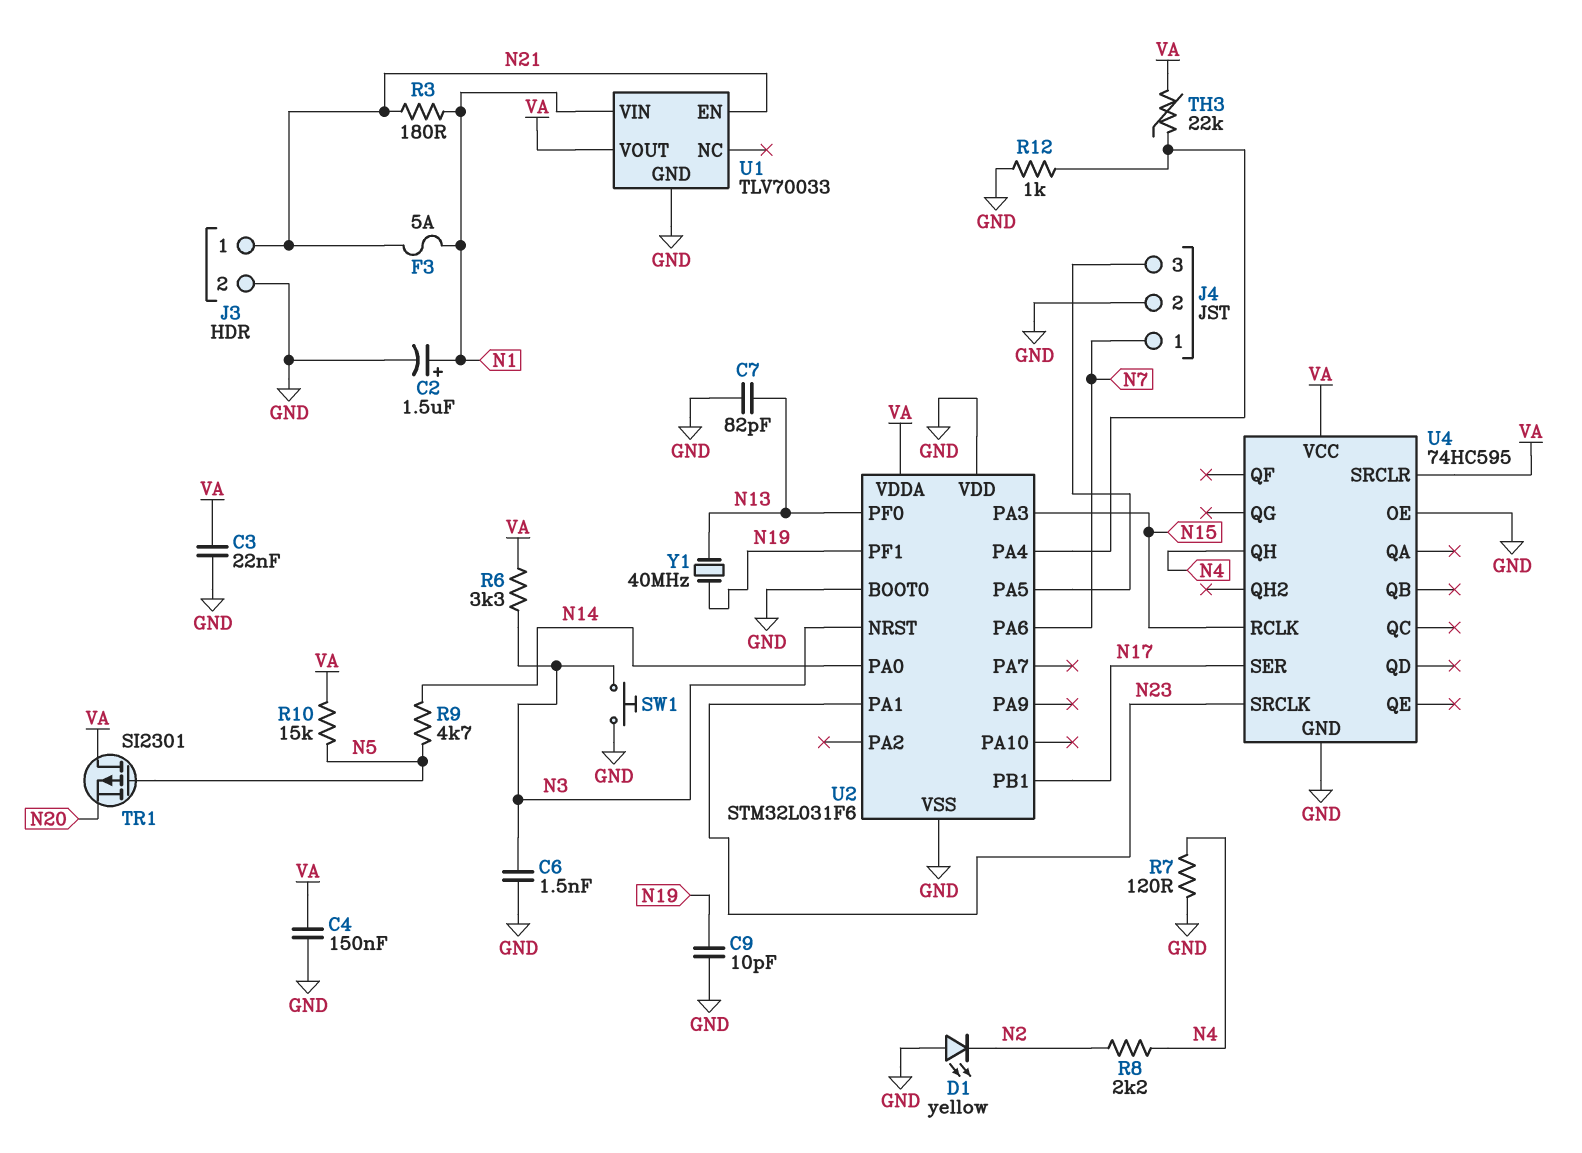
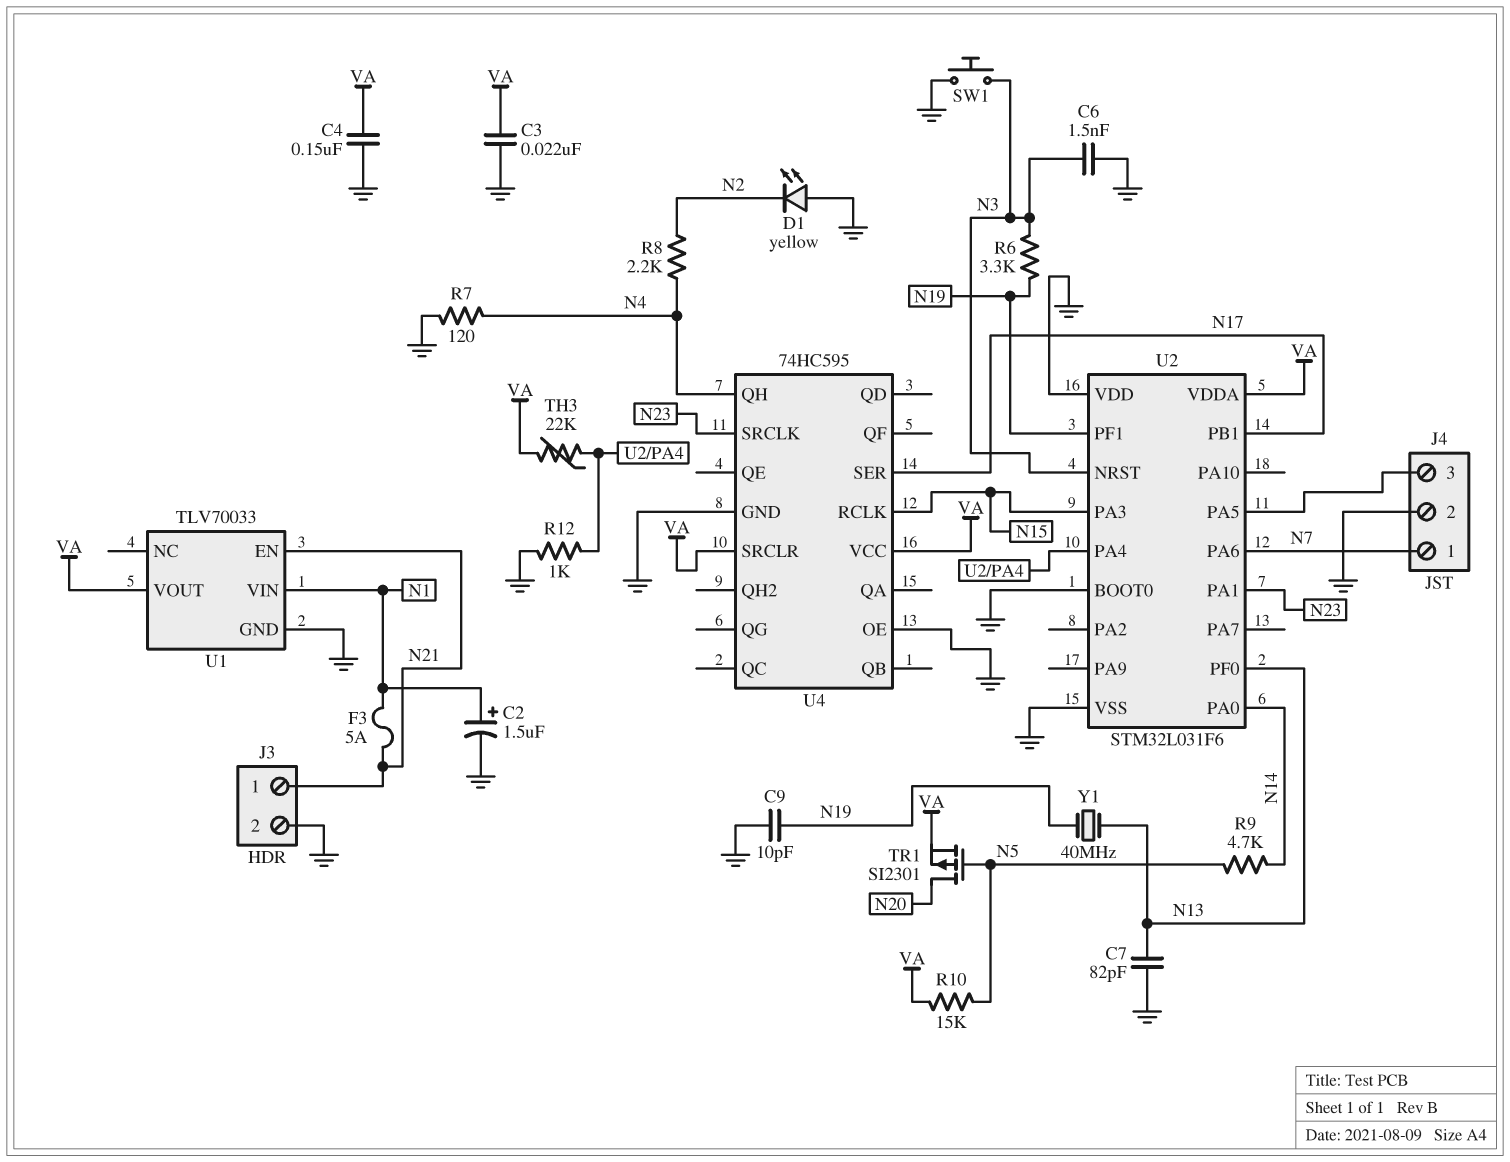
R3: 180 (N1, N21) -> none
R6: 3.3k (N3, VA) -> 3.3k (N3, N19)
TR1: PMOS SI2301 (G N5, D VA, S N20) -> PMOS SI2301 (G N5, D N20, S VA)

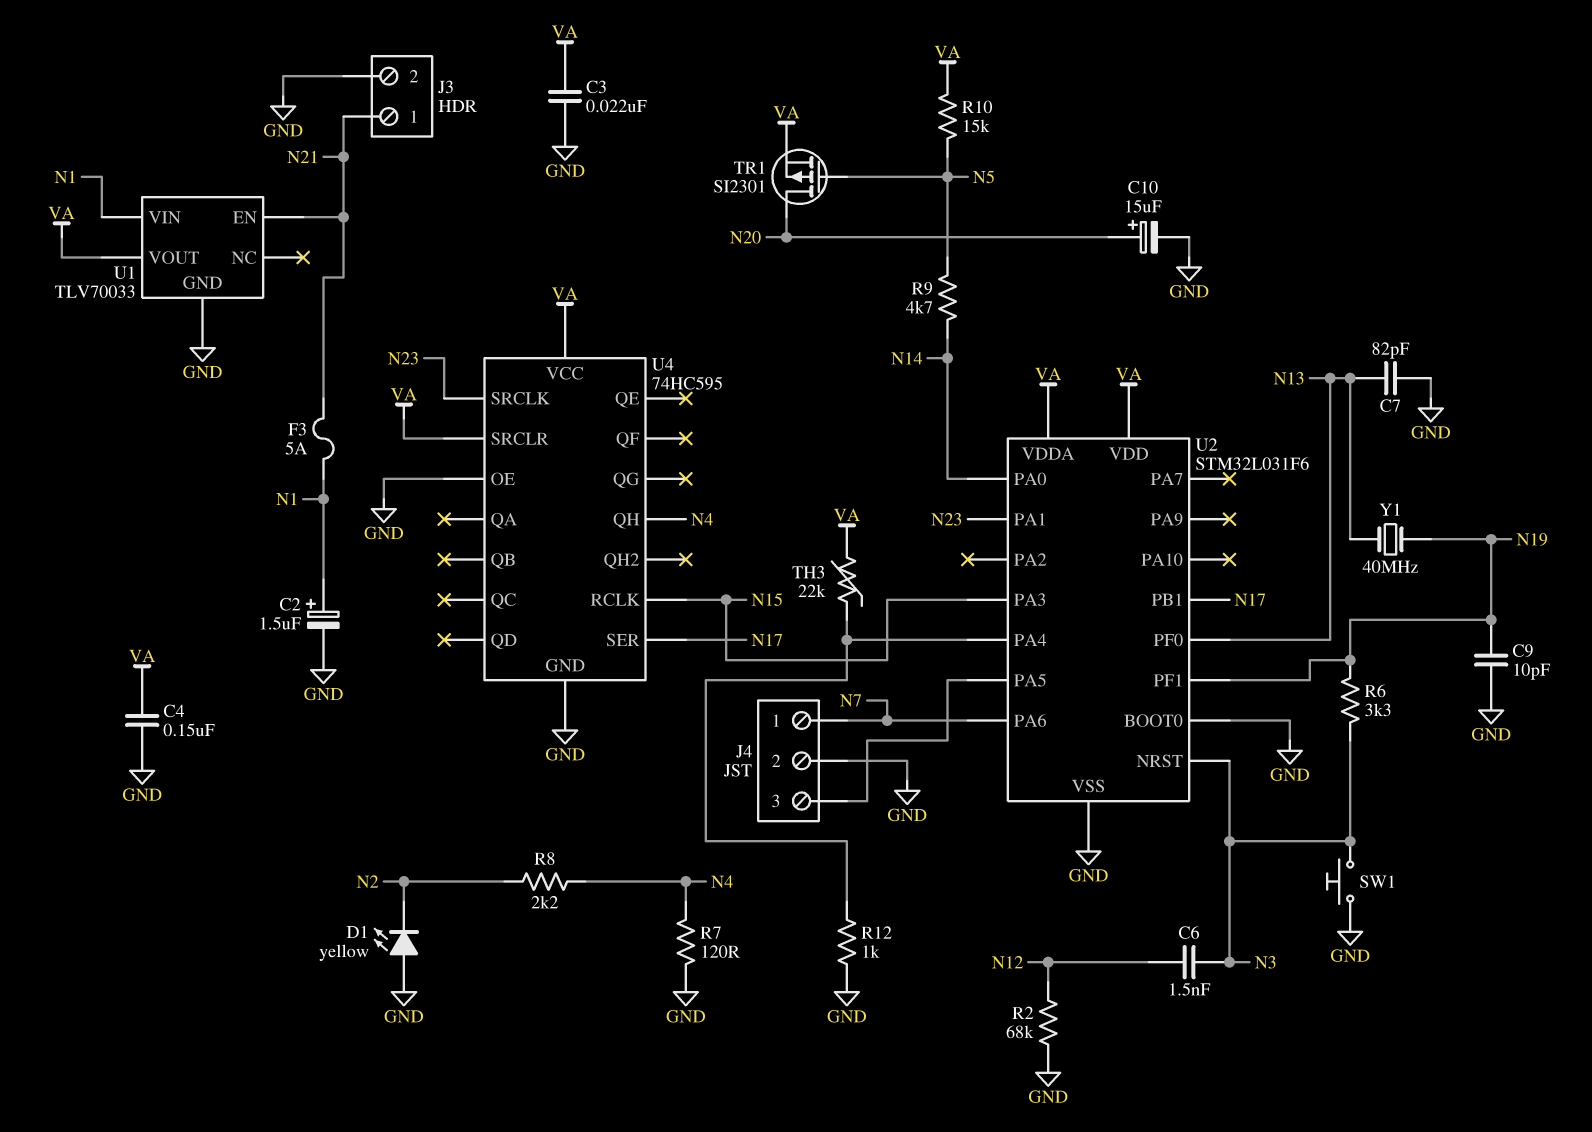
C6: 1.5nF (GND, N3) -> 1.5nF (N3, N12)
C10: none -> 15uF (plus N20, minus GND)
R2: none -> 68k (GND, N12)
U2 pin VDD: GND -> VA

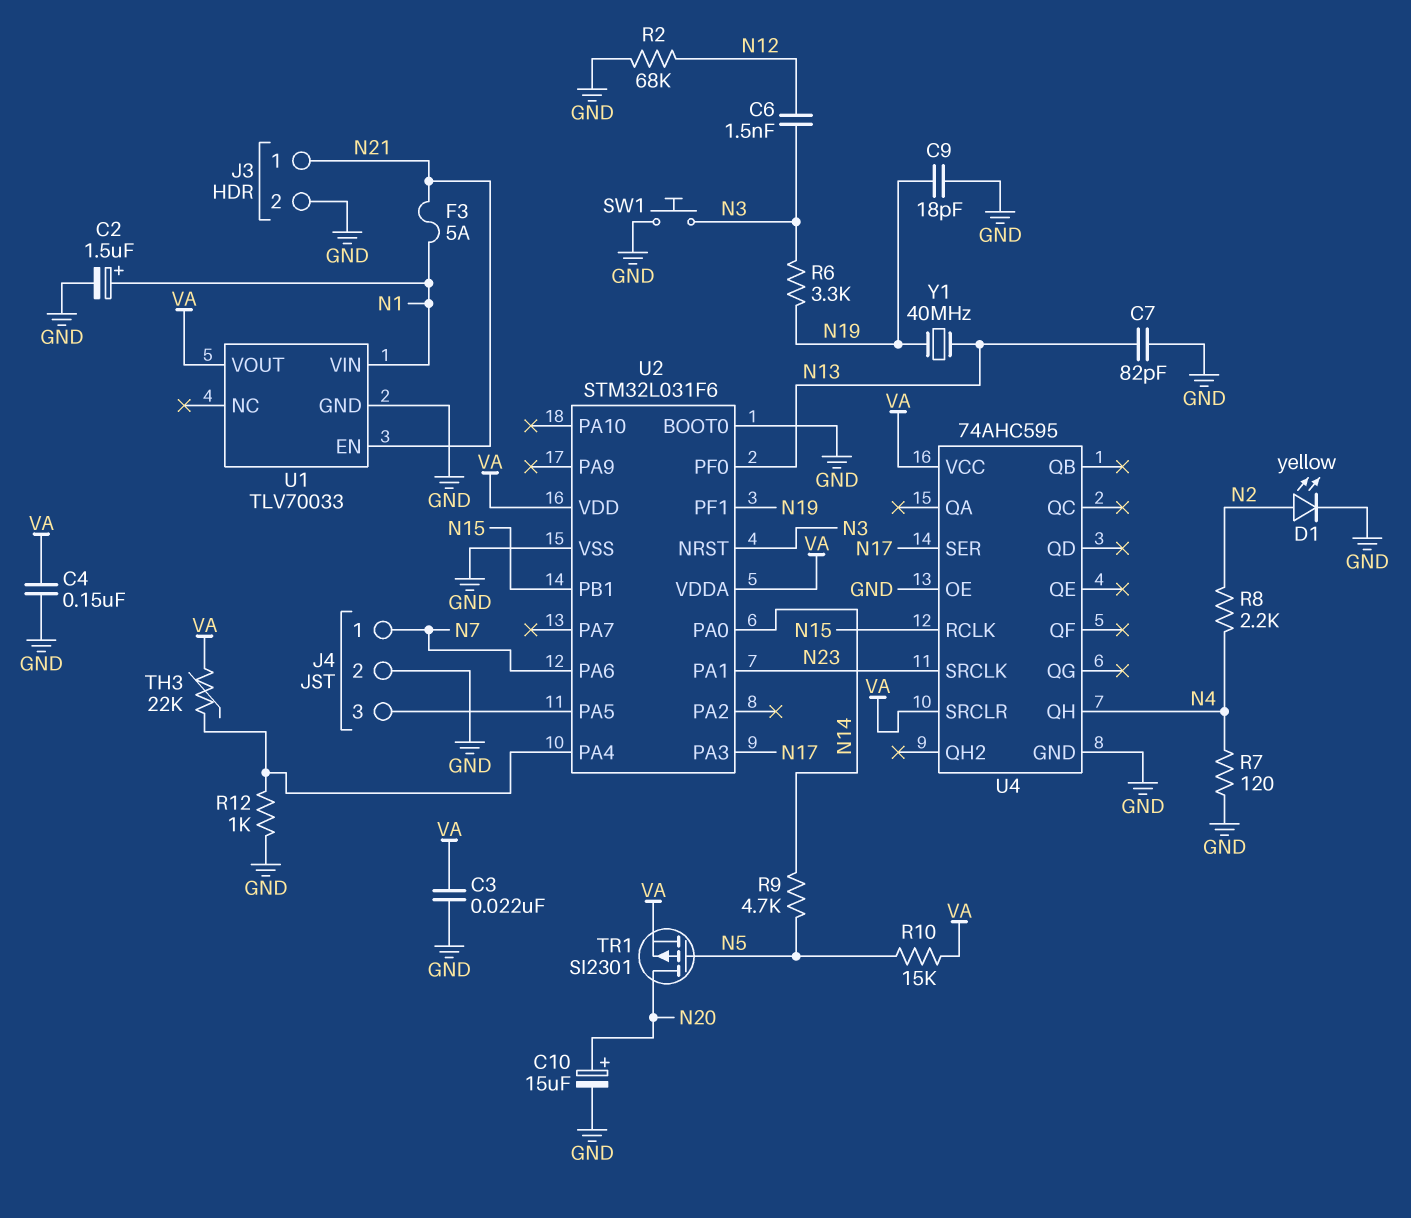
C9: 10pF (GND, N19) -> 18pF (GND, N19)
D1: LED yellow (A GND, K N2) -> LED yellow (A N2, K GND)
U2 pin PA3: N15 -> N17
U2 pin PB1: N17 -> N15
U4: 74HC595 -> 74AHC595

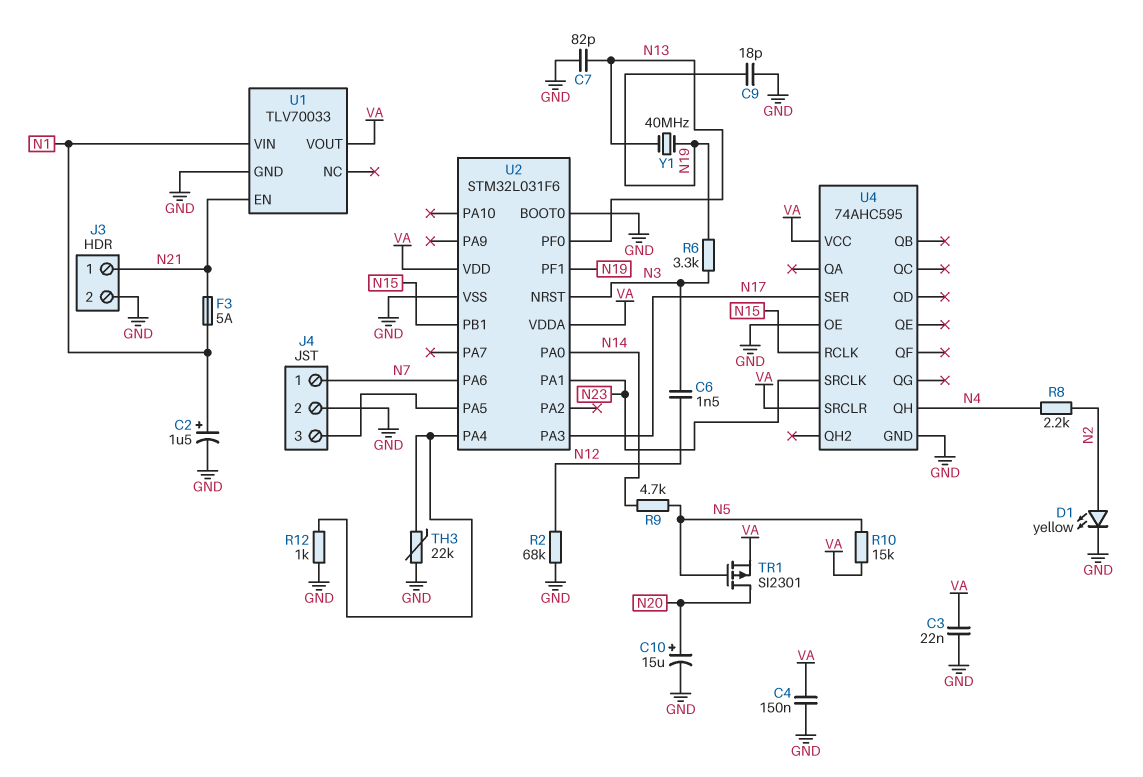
R7: 120 (GND, N4) -> none
SW1: button (GND, N3) -> none
TH3: 22k (U2/PA4, VA) -> 22k (GND, U2/PA4)

